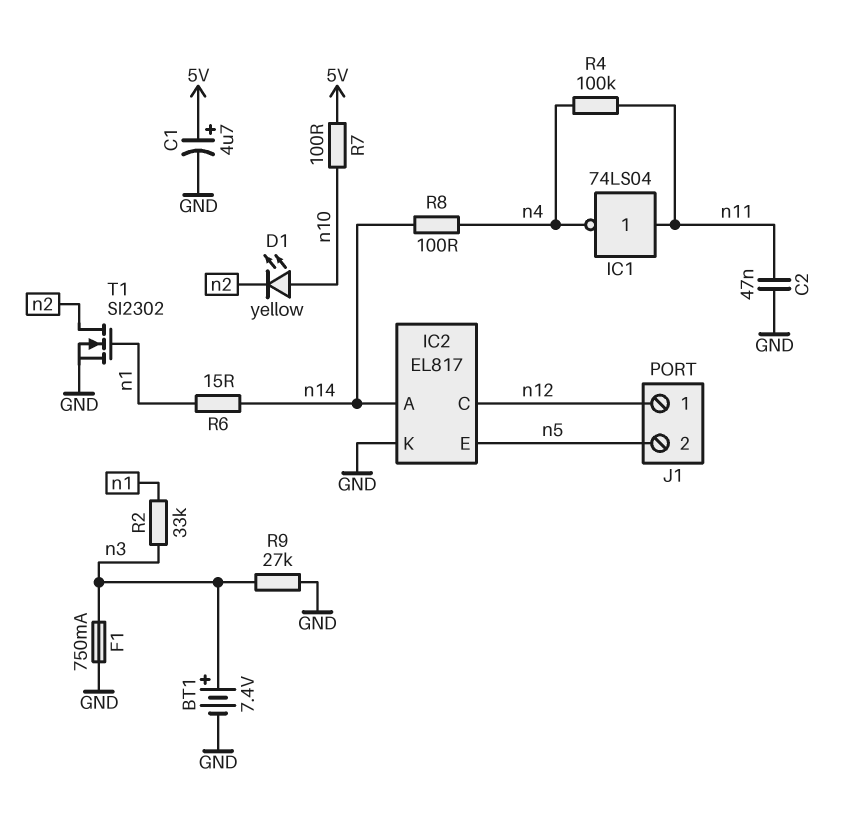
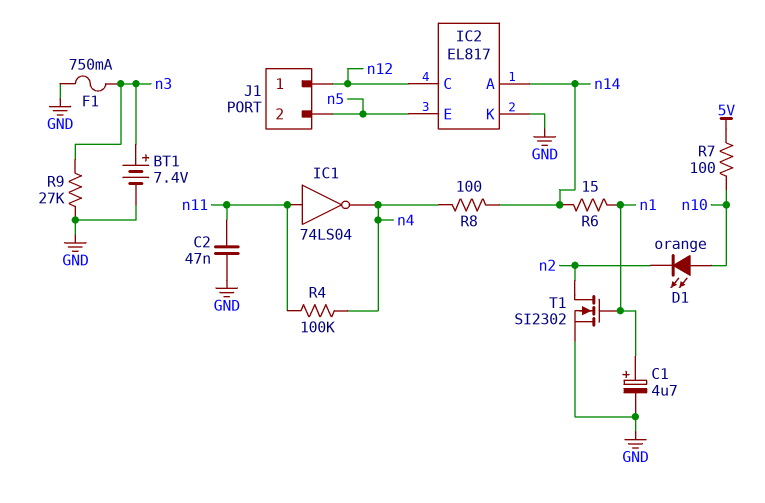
C1: 4.7uF (plus 5V, minus GND) -> 4.7uF (plus n1, minus GND)
D1: LED yellow (A n10, K n2) -> LED orange (A n10, K n2)
R2: 33k (n1, n3) -> none

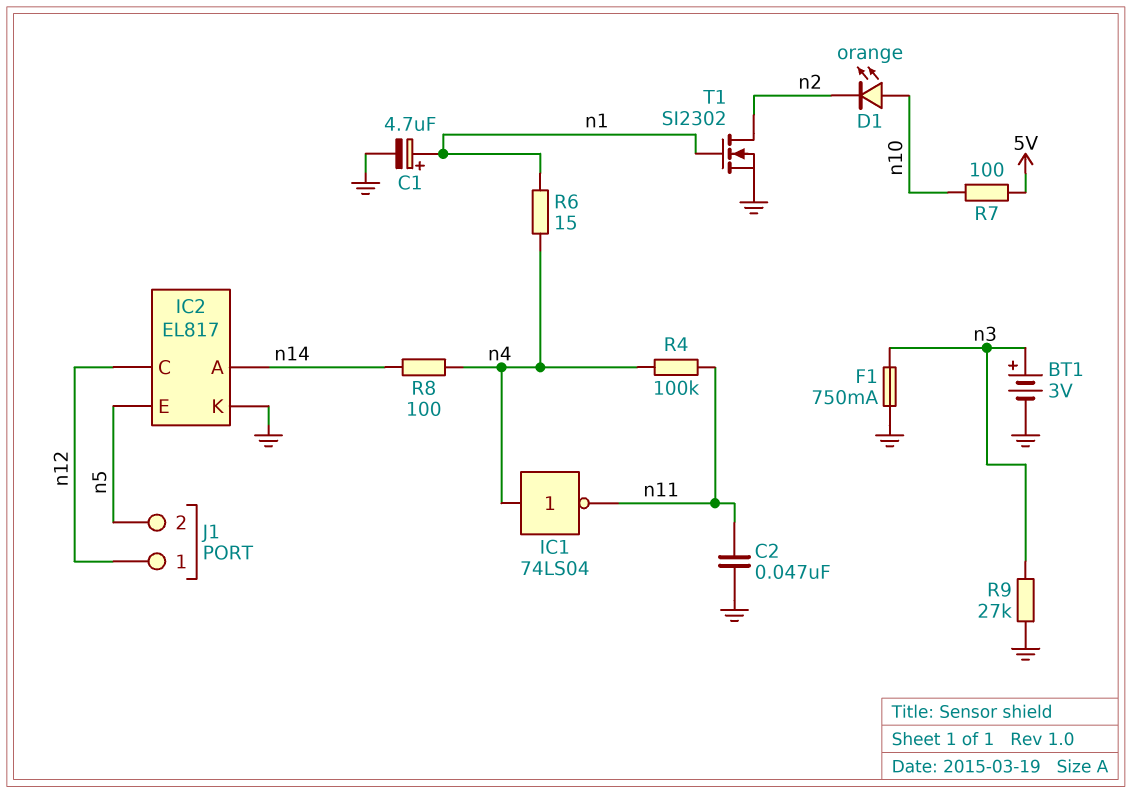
BT1: 7.4V (plus n3, minus GND) -> 3V (plus n3, minus GND)
IC1: NOT 74LS04 (in n11, out n4) -> NOT 74LS04 (in n4, out n11)
R6: 15 (n1, n14) -> 15 (n1, n4)

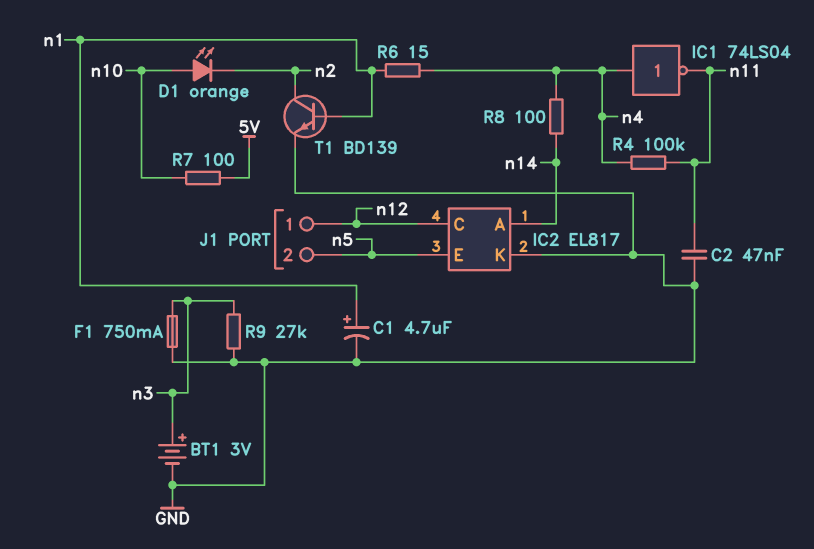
T1: NMOS SI2302 (G n1, D n2, S GND) -> NPN BD139 (B n1, C n2, E GND)

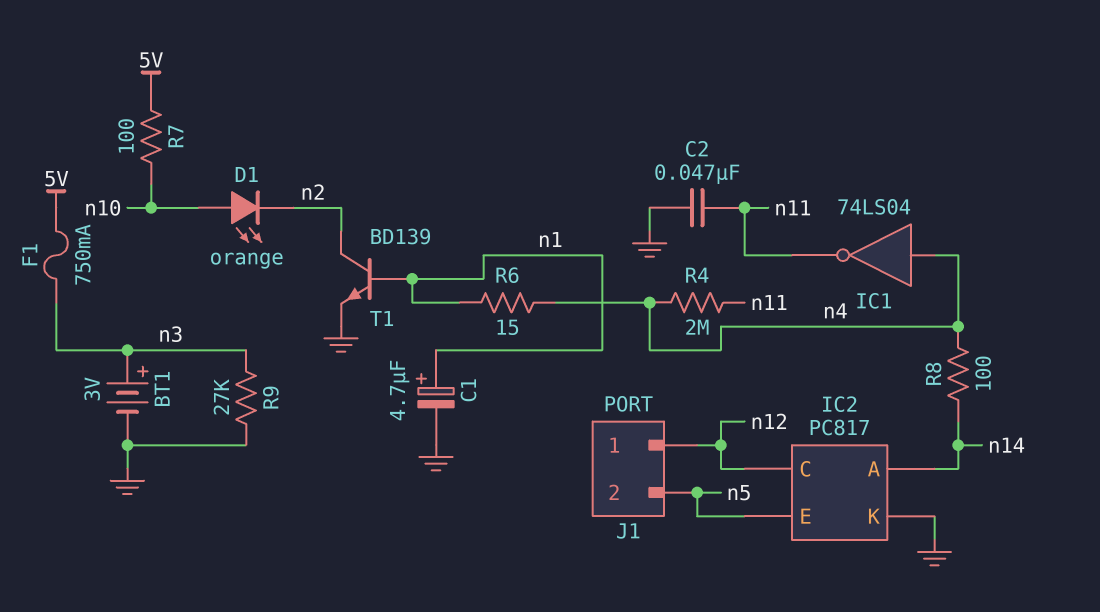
F1: 750mA (GND, n3) -> 750mA (5V, n3)
IC2: EL817 -> PC817
R4: 100k (n4, n11) -> 2M (n4, n11)

